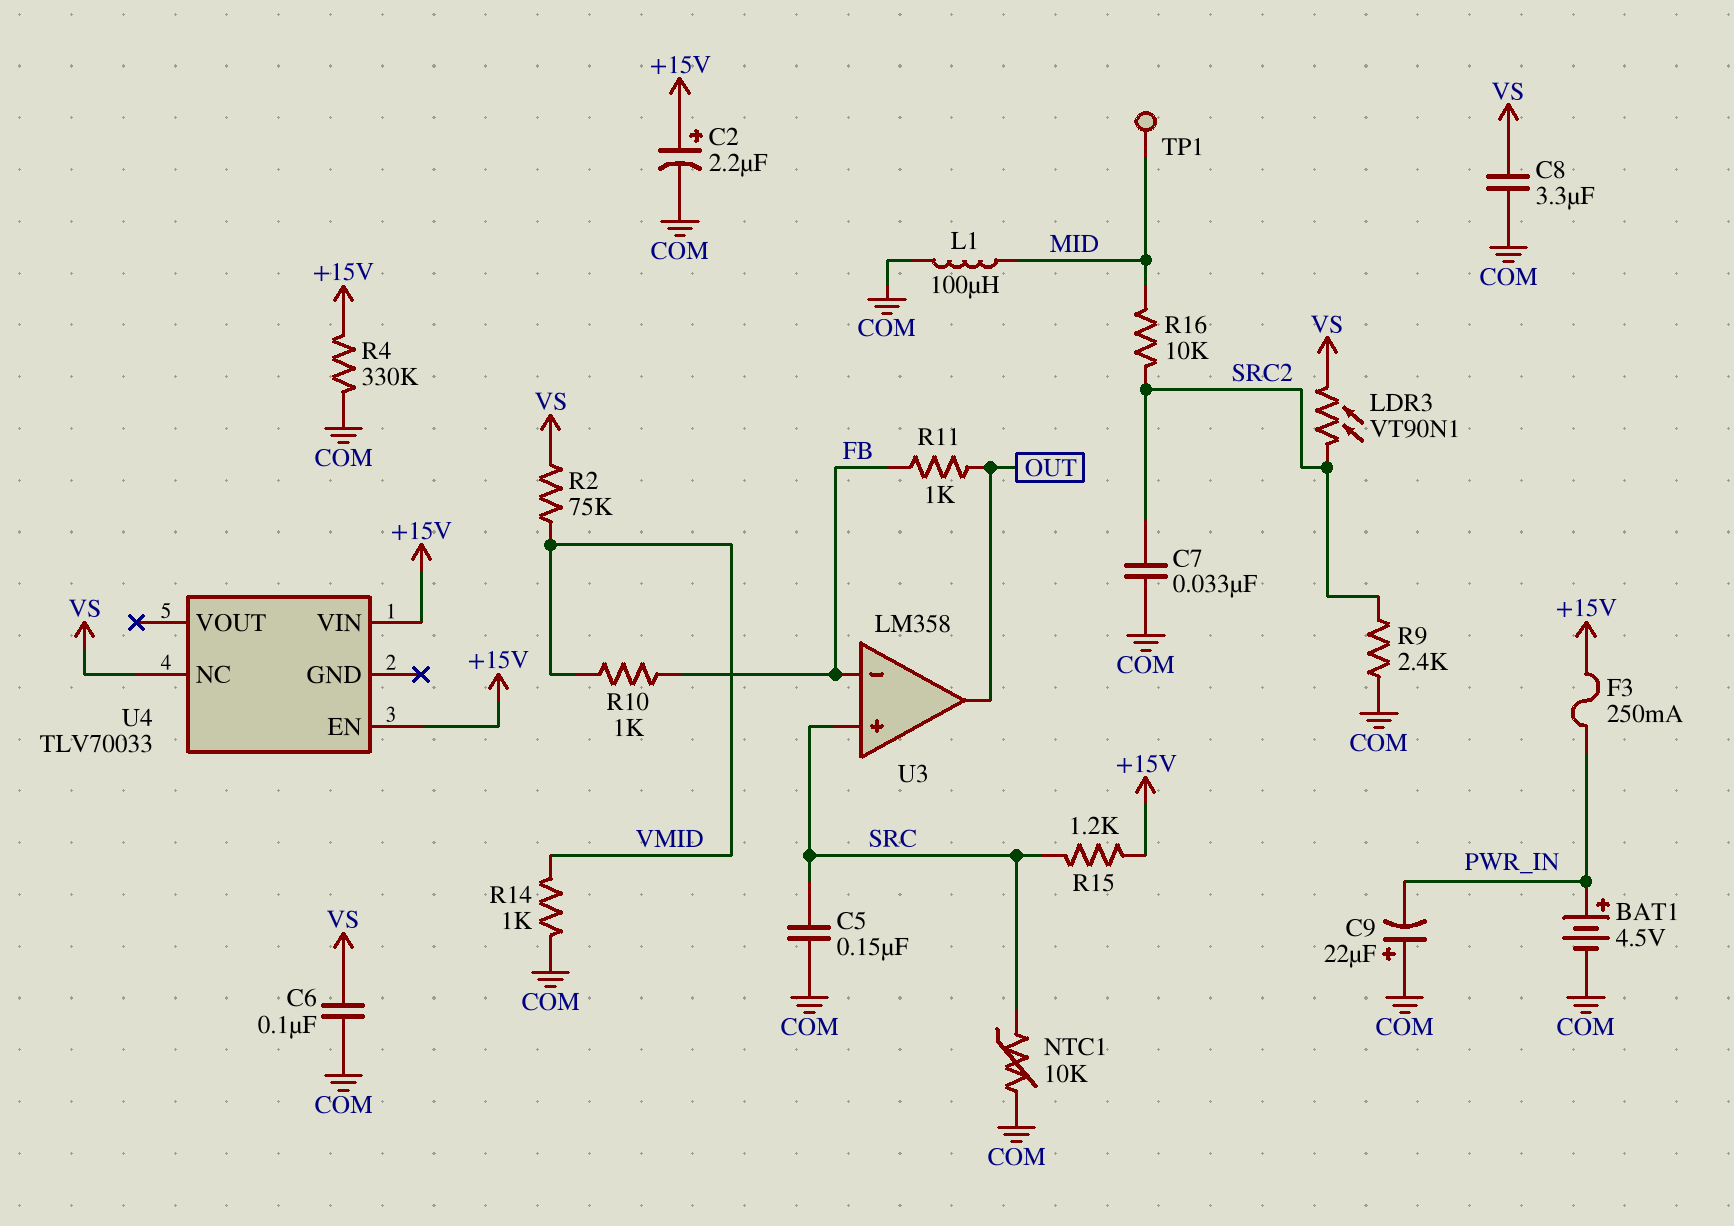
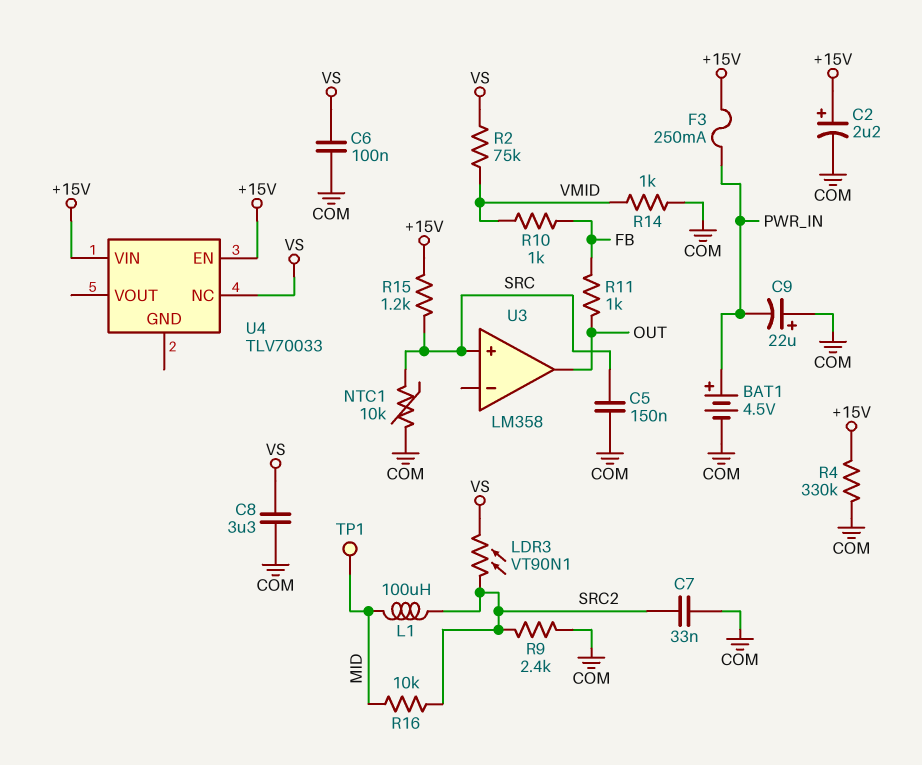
L1: 100uH (COM, MID) -> 100uH (MID, SRC2)
U3 pin in-: FB -> none

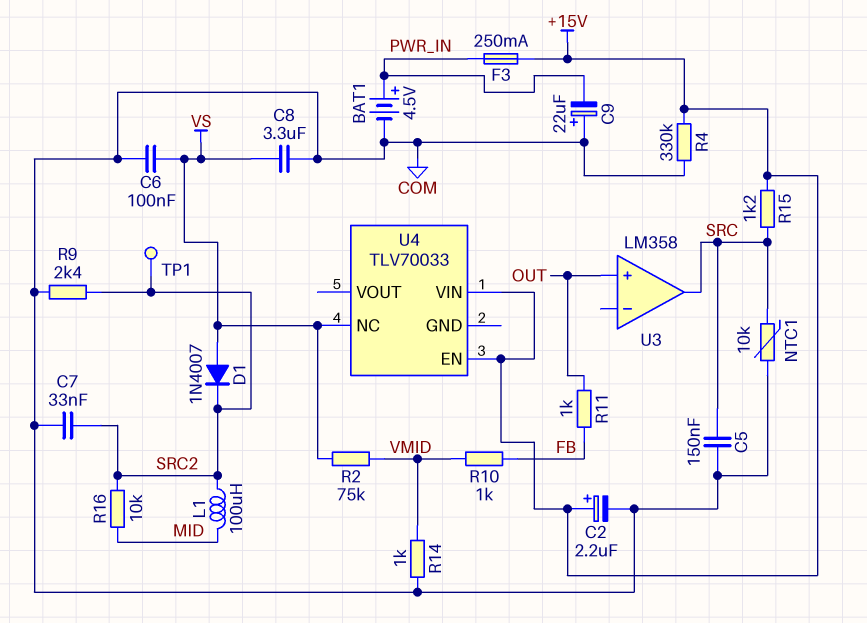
D1: none -> diode 1N4007 (A VS, K SRC2)
LDR3: VT90N1 (SRC2, VS) -> none
TP1: test point (MID) -> test point (SRC2)
U3 pin in+: SRC -> OUT
U3 pin out: OUT -> SRC

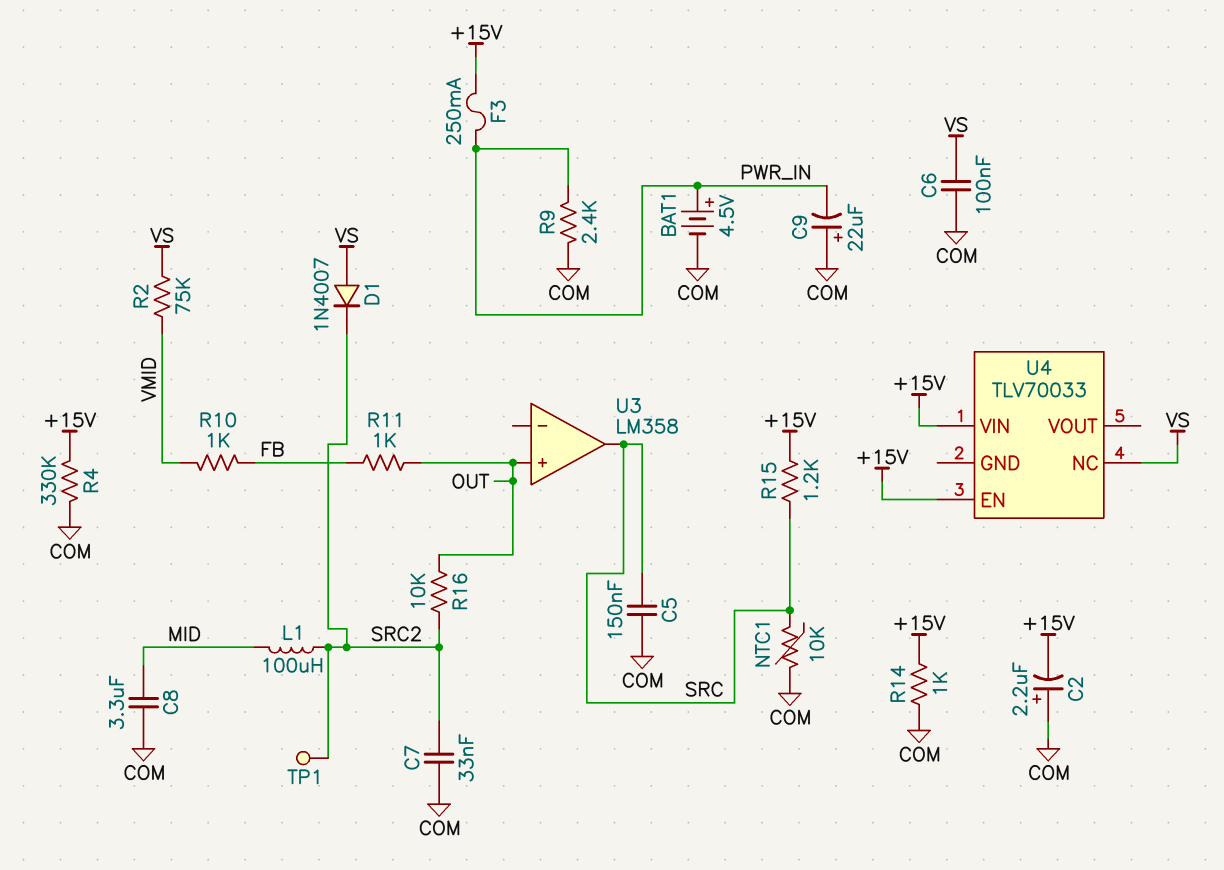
C2: 2.2uF (plus +15V, minus COM) -> 2.2uF (plus COM, minus +15V)
C8: 3.3uF (COM, VS) -> 3.3uF (COM, MID)
R9: 2.4k (COM, SRC2) -> 2.4k (COM, PWR_IN)
R14: 1k (COM, VMID) -> 1k (+15V, COM)
R16: 10k (MID, SRC2) -> 10k (OUT, SRC2)

